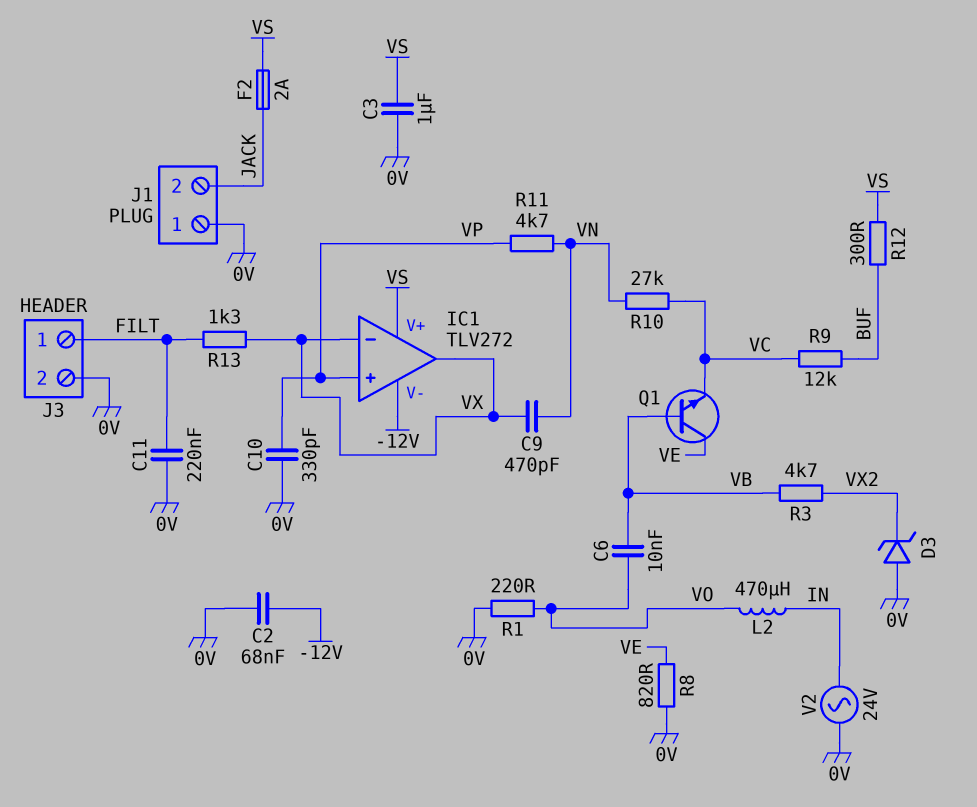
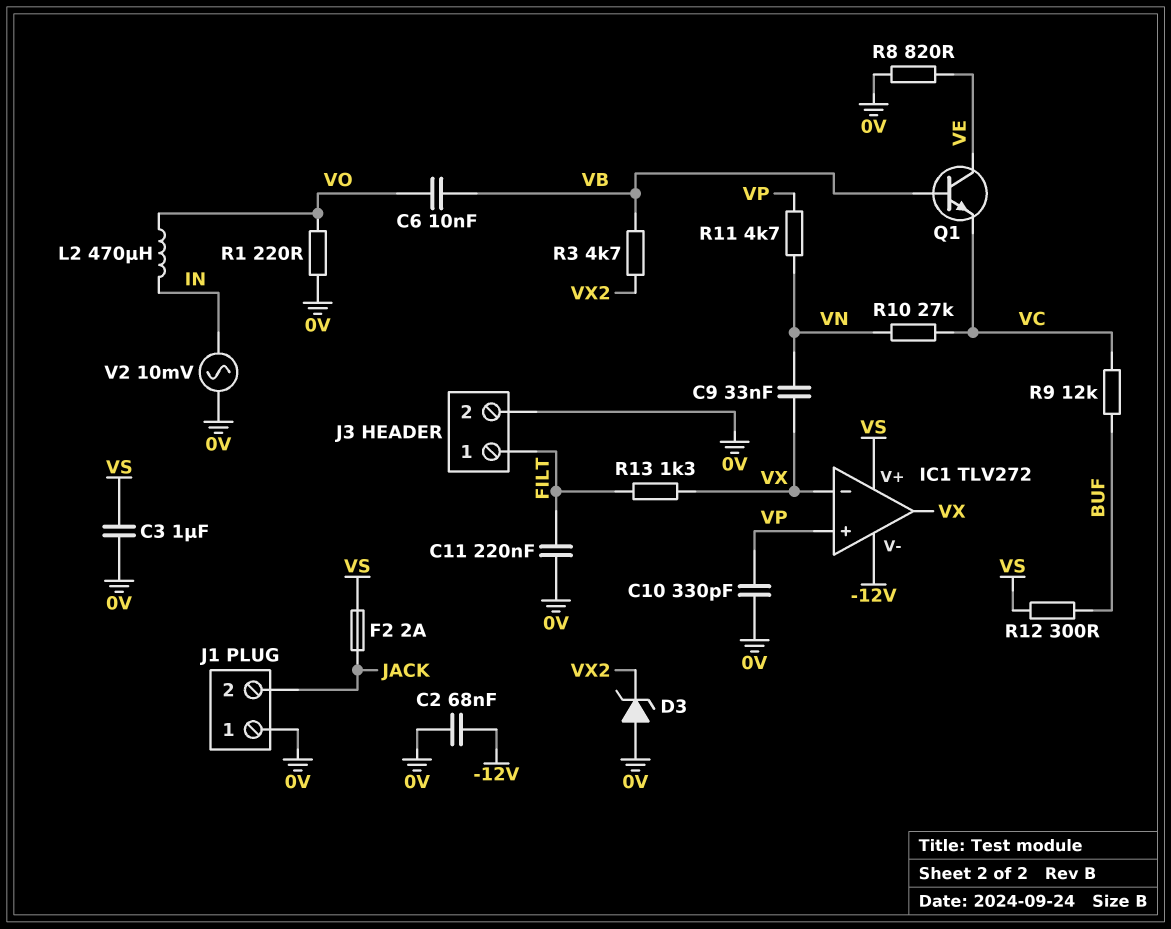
C9: 470pF (VN, VX) -> 33nF (VN, VX)
V2: AC 24V (0V, IN) -> AC 10mV (0V, IN)

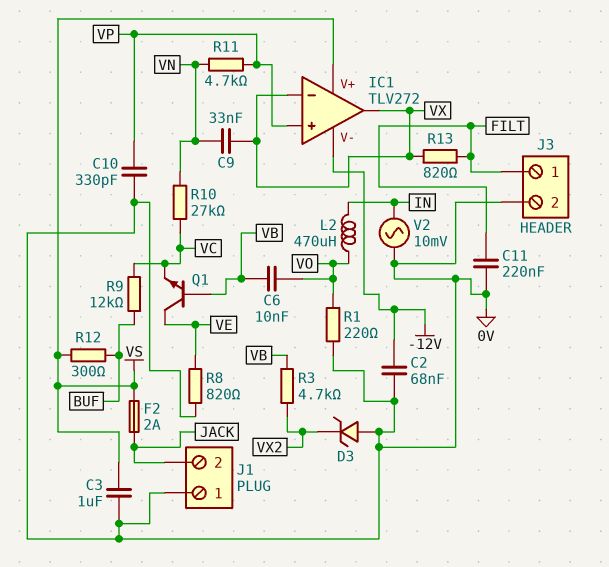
R13: 1.3k (FILT, VX) -> 820 (FILT, VX)

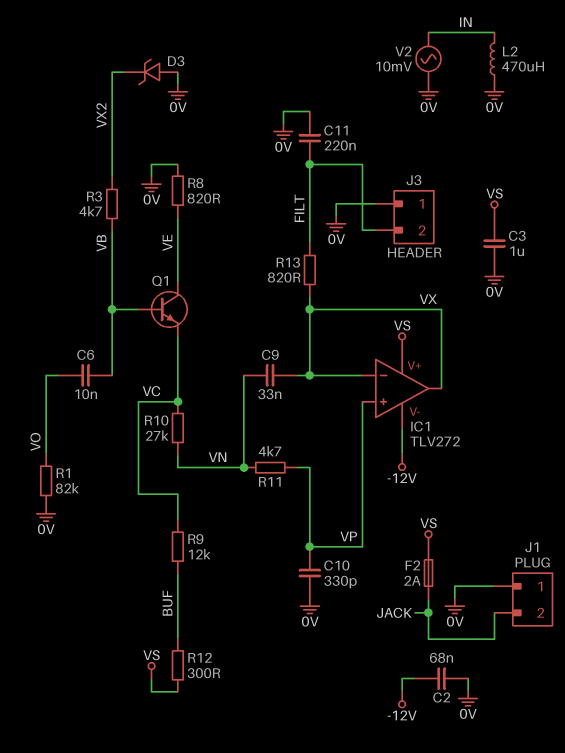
J3 pin 1: FILT -> 0V
J3 pin 2: 0V -> FILT
L2: 470uH (IN, VO) -> 470uH (0V, IN)
R1: 220 (0V, VO) -> 82k (0V, VO)

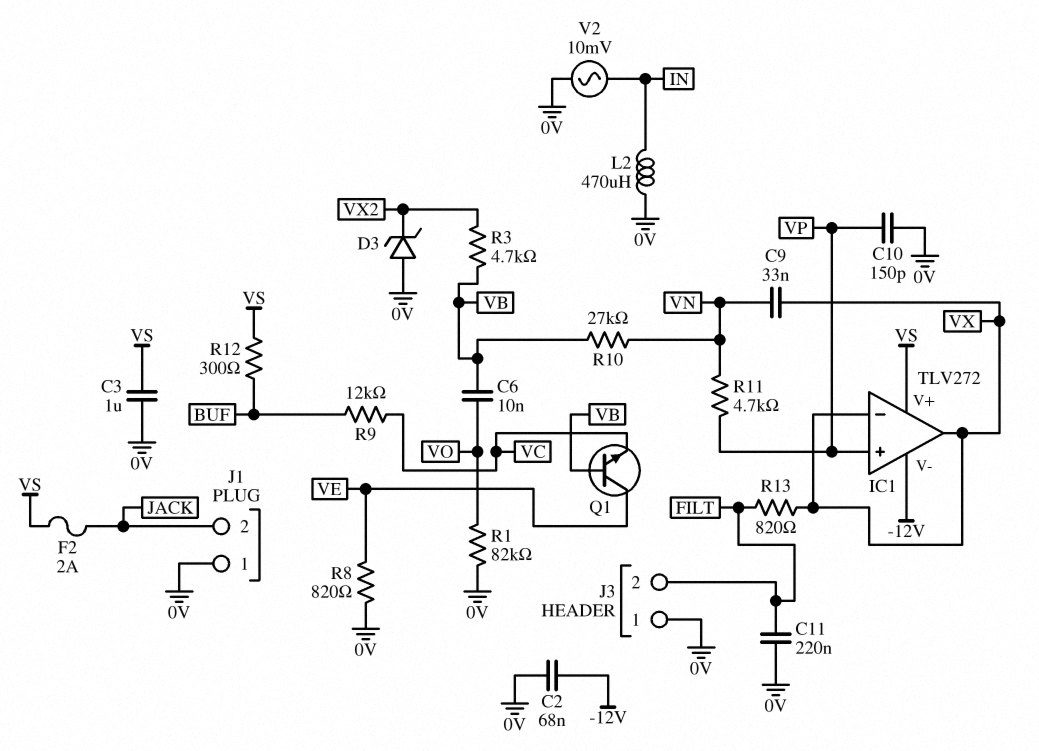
C10: 330pF (0V, VP) -> 150pF (0V, VP)
R10: 27k (VC, VN) -> 27k (VB, VN)

